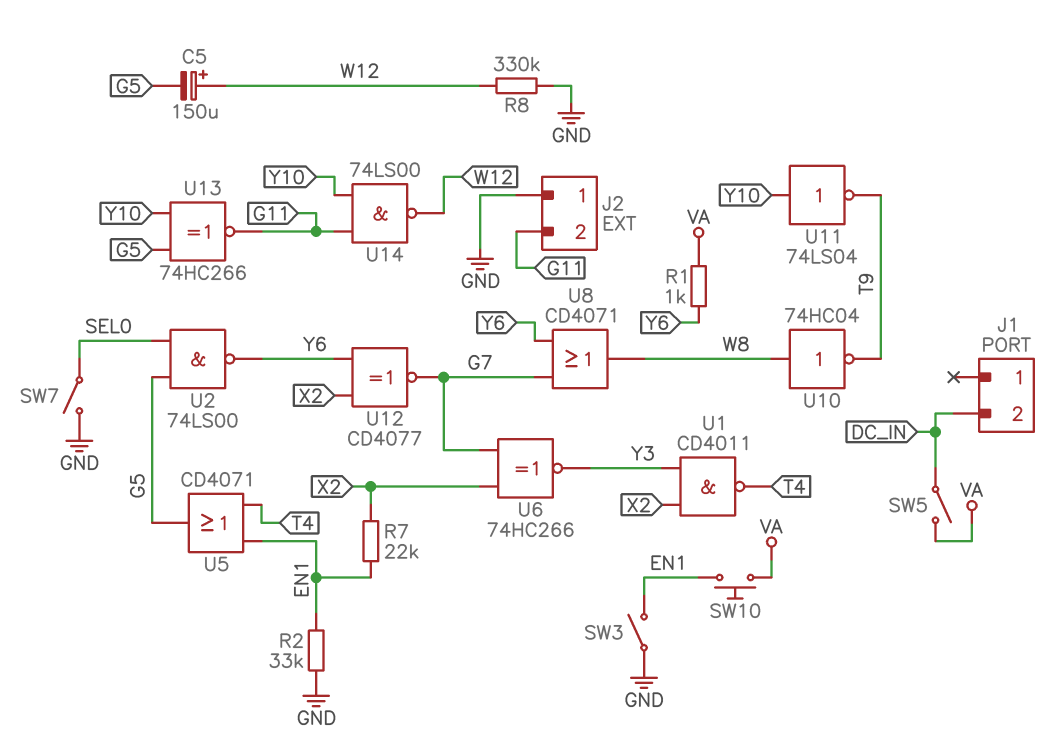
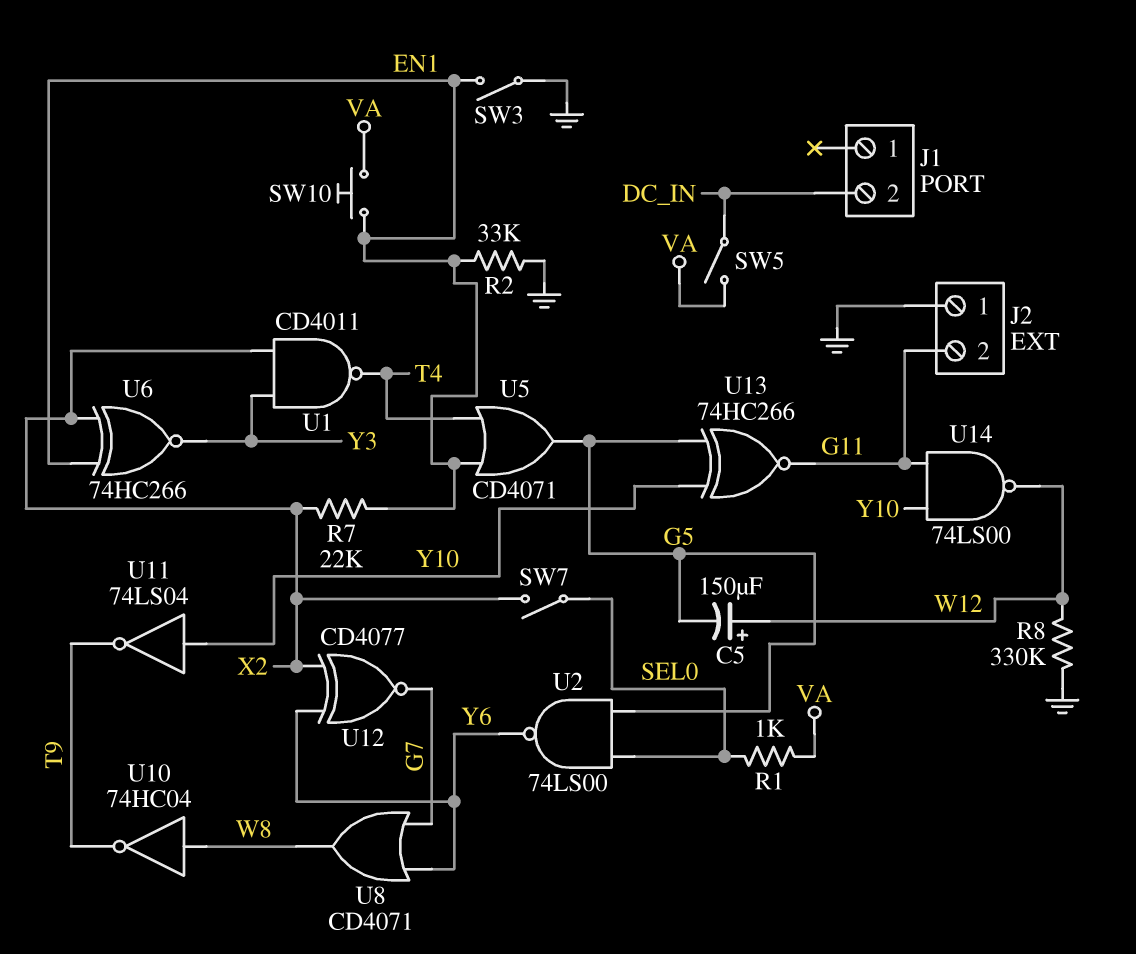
R1: 1k (VA, Y6) -> 1k (SEL0, VA)
SW7: switch (GND, SEL0) -> switch (SEL0, X2)
U6: XNOR 74HC266 (in G7, in X2, out Y3) -> XNOR 74HC266 (in EN1, in X2, out Y3)

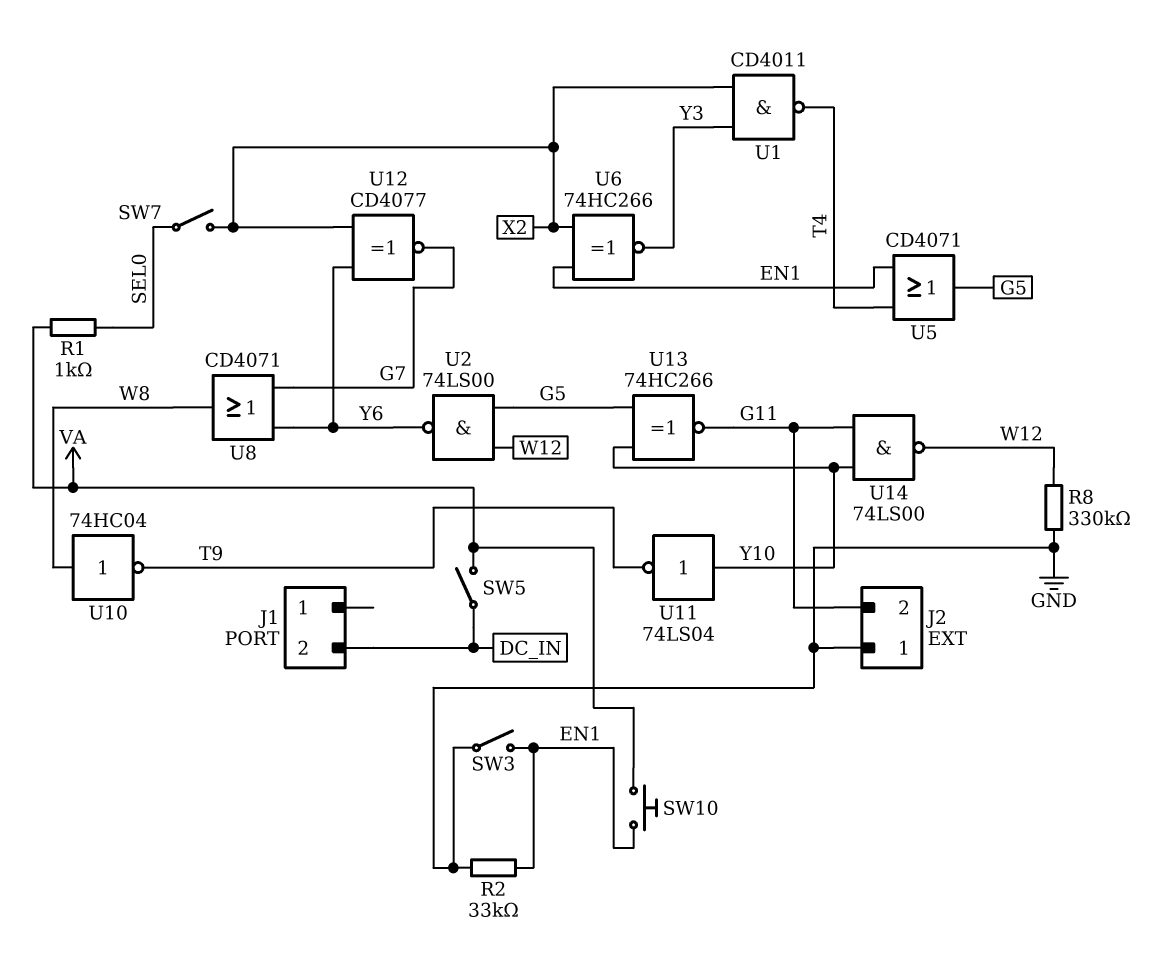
C5: 150uF (plus W12, minus G5) -> none
R7: 22k (EN1, X2) -> none
U2: NAND 74LS00 (in G5, in SEL0, out Y6) -> NAND 74LS00 (in G5, in W12, out Y6)

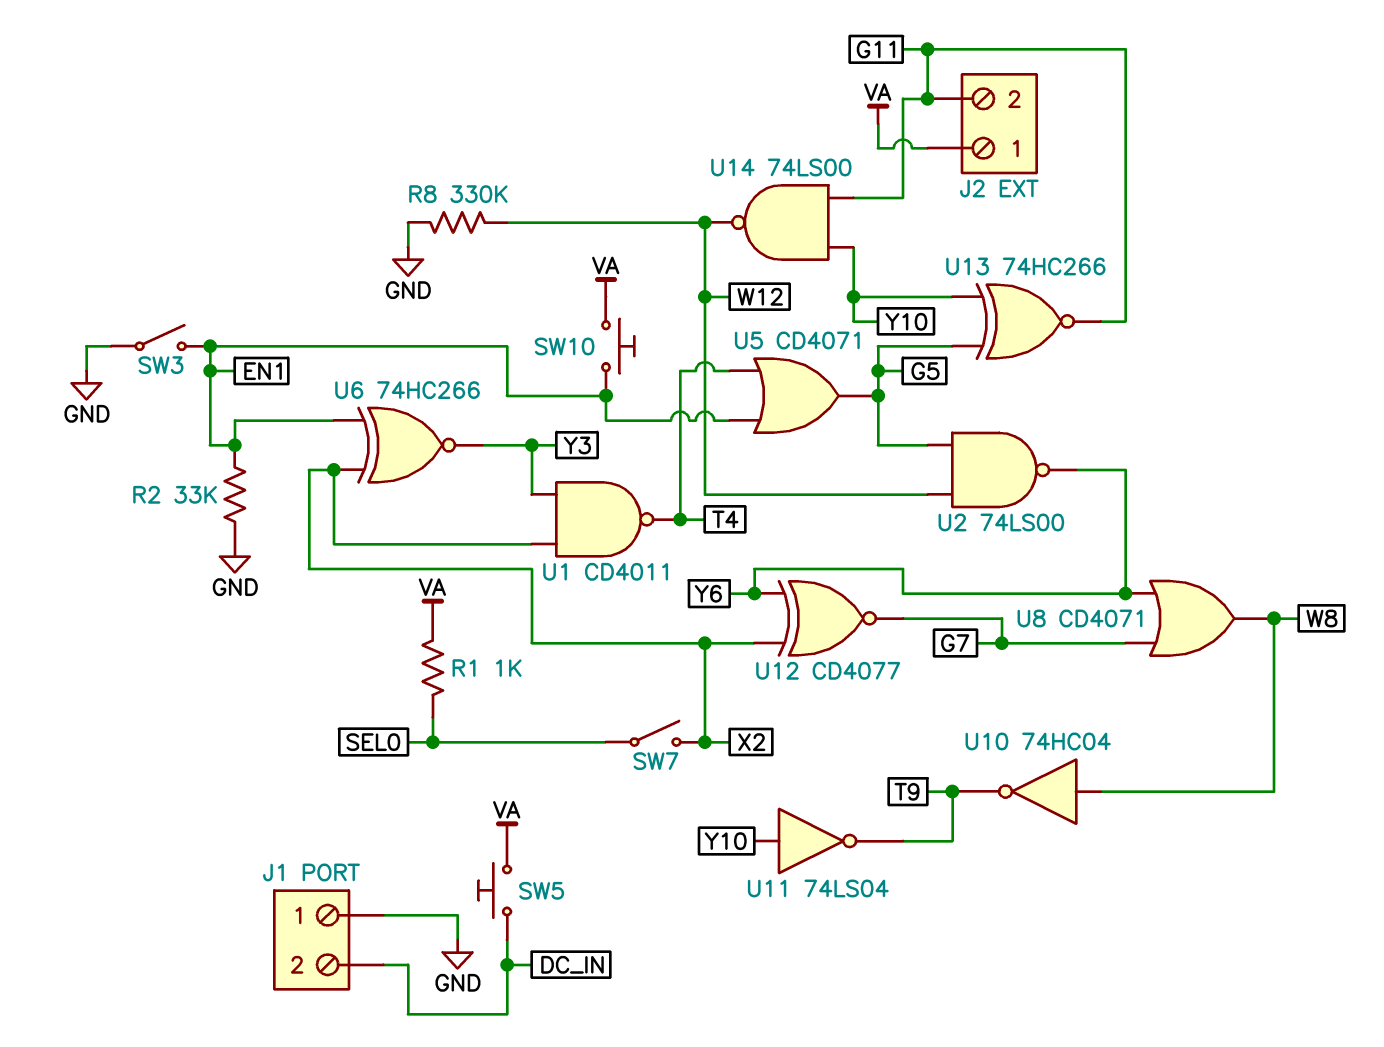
J1 pin 1: none -> GND
J2 pin 1: GND -> VA
SW5: switch (DC_IN, VA) -> button (DC_IN, VA)

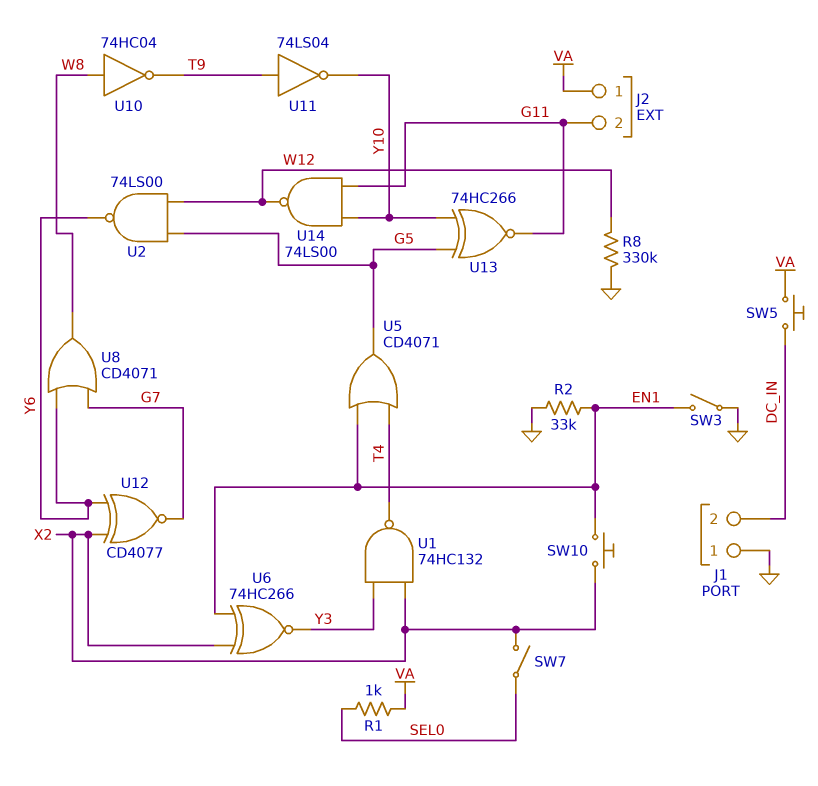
SW10: button (EN1, VA) -> button (EN1, X2)
U1: NAND CD4011 (in X2, in Y3, out T4) -> NAND 74HC132 (in X2, in Y3, out T4)
U11: NOT 74LS04 (in Y10, out T9) -> NOT 74LS04 (in T9, out Y10)

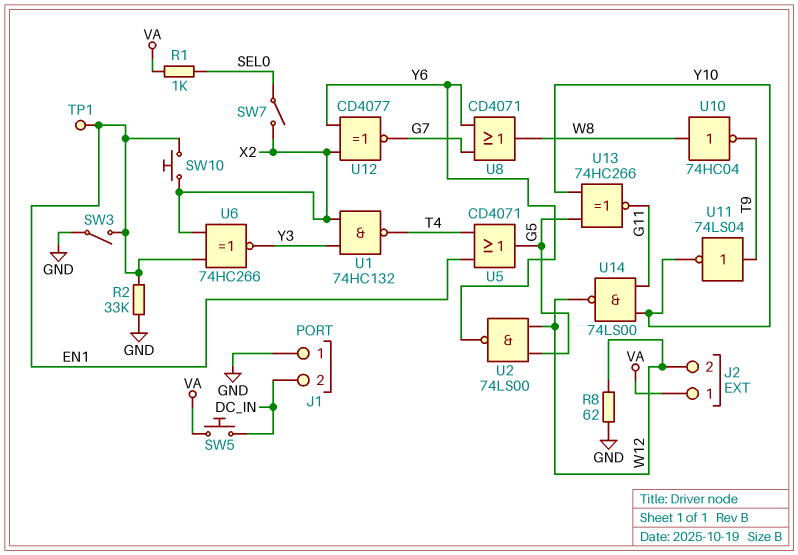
J2 pin 2: G11 -> W12
R8: 330k (GND, W12) -> 62 (GND, W12)
TP1: none -> test point (EN1)

